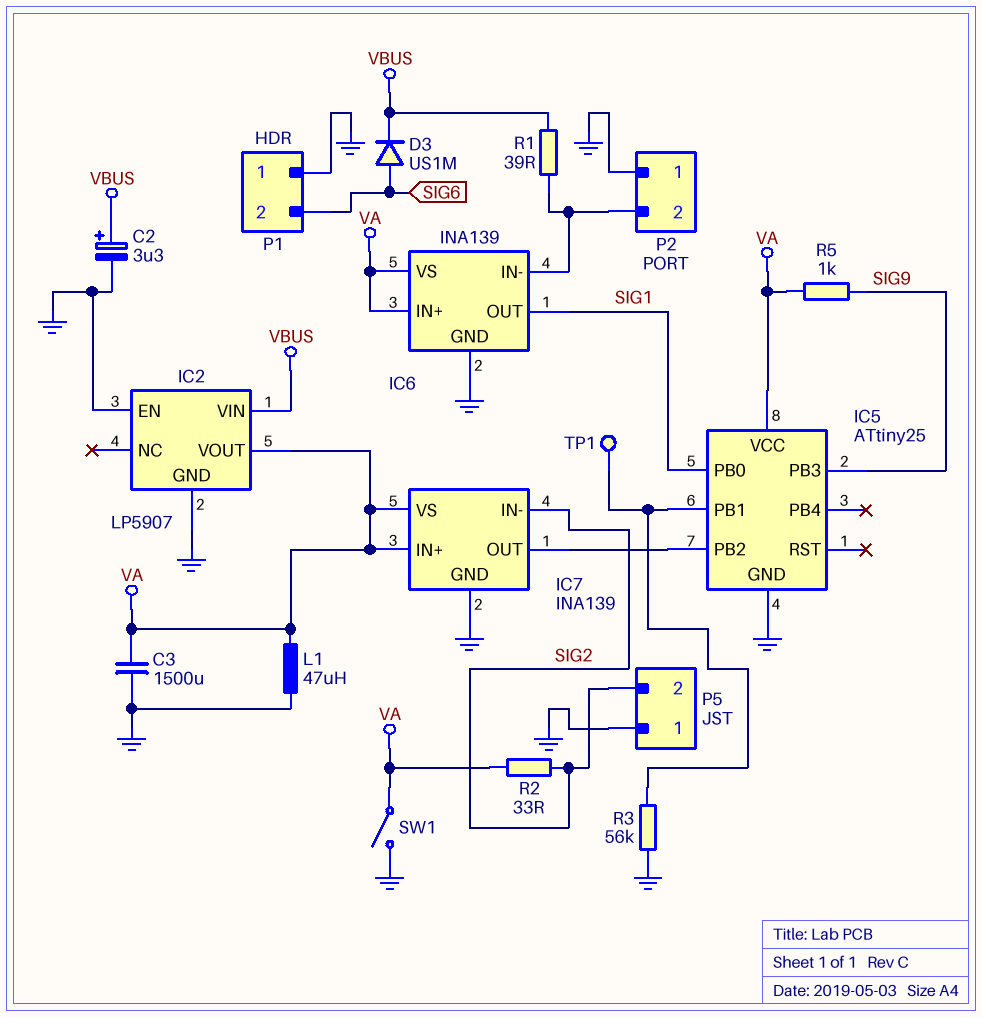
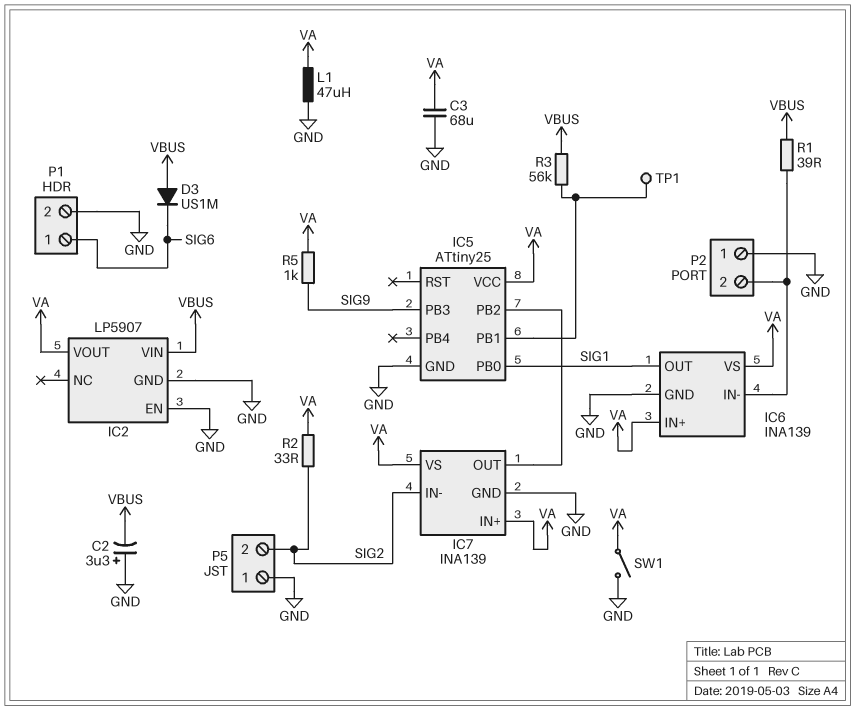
C2: 3.3uF (plus VBUS, minus GND) -> 3.3uF (plus GND, minus VBUS)
C3: 1500uF (GND, VA) -> 68uF (GND, VA)
D3: diode US1M (A SIG6, K VBUS) -> diode US1M (A VBUS, K SIG6)
P1 pin 1: GND -> SIG6
P1 pin 2: SIG6 -> GND
R3: 56k (GND, IC5/PB1) -> 56k (IC5/PB1, VBUS)

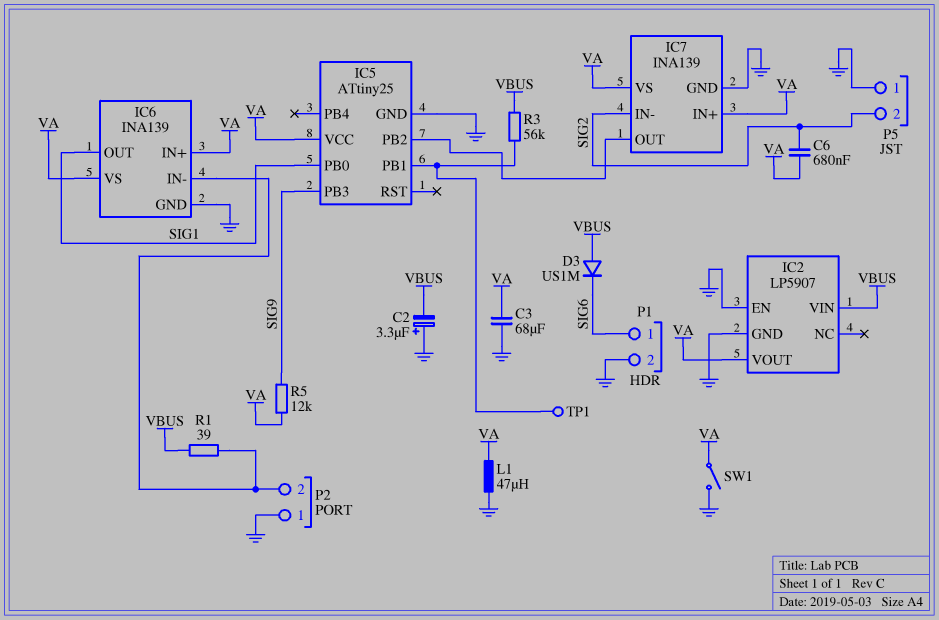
C6: none -> 680nF (SIG2, VA)
R2: 33 (SIG2, VA) -> none
R5: 1k (SIG9, VA) -> 12k (SIG9, VA)

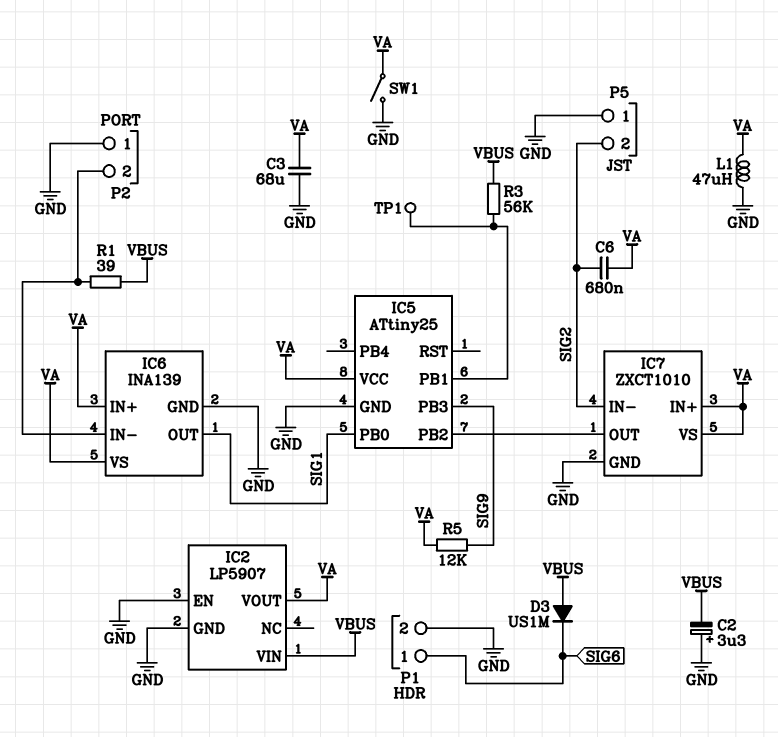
IC7: INA139 -> ZXCT1010

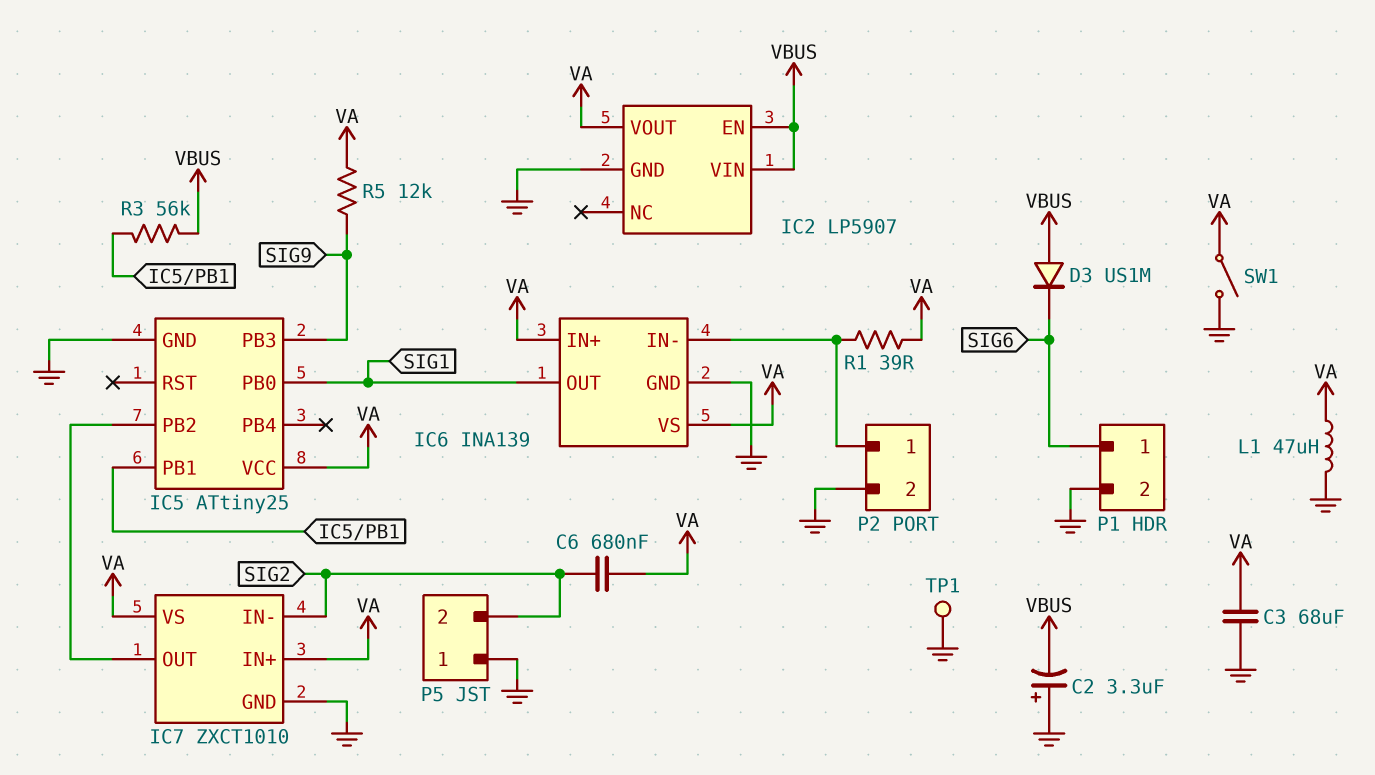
IC2 pin EN: GND -> VBUS
P2 pin 1: GND -> IC6/IN-
P2 pin 2: IC6/IN- -> GND
R1: 39 (IC6/IN-, VBUS) -> 39 (IC6/IN-, VA)
TP1: test point (IC5/PB1) -> test point (GND)

